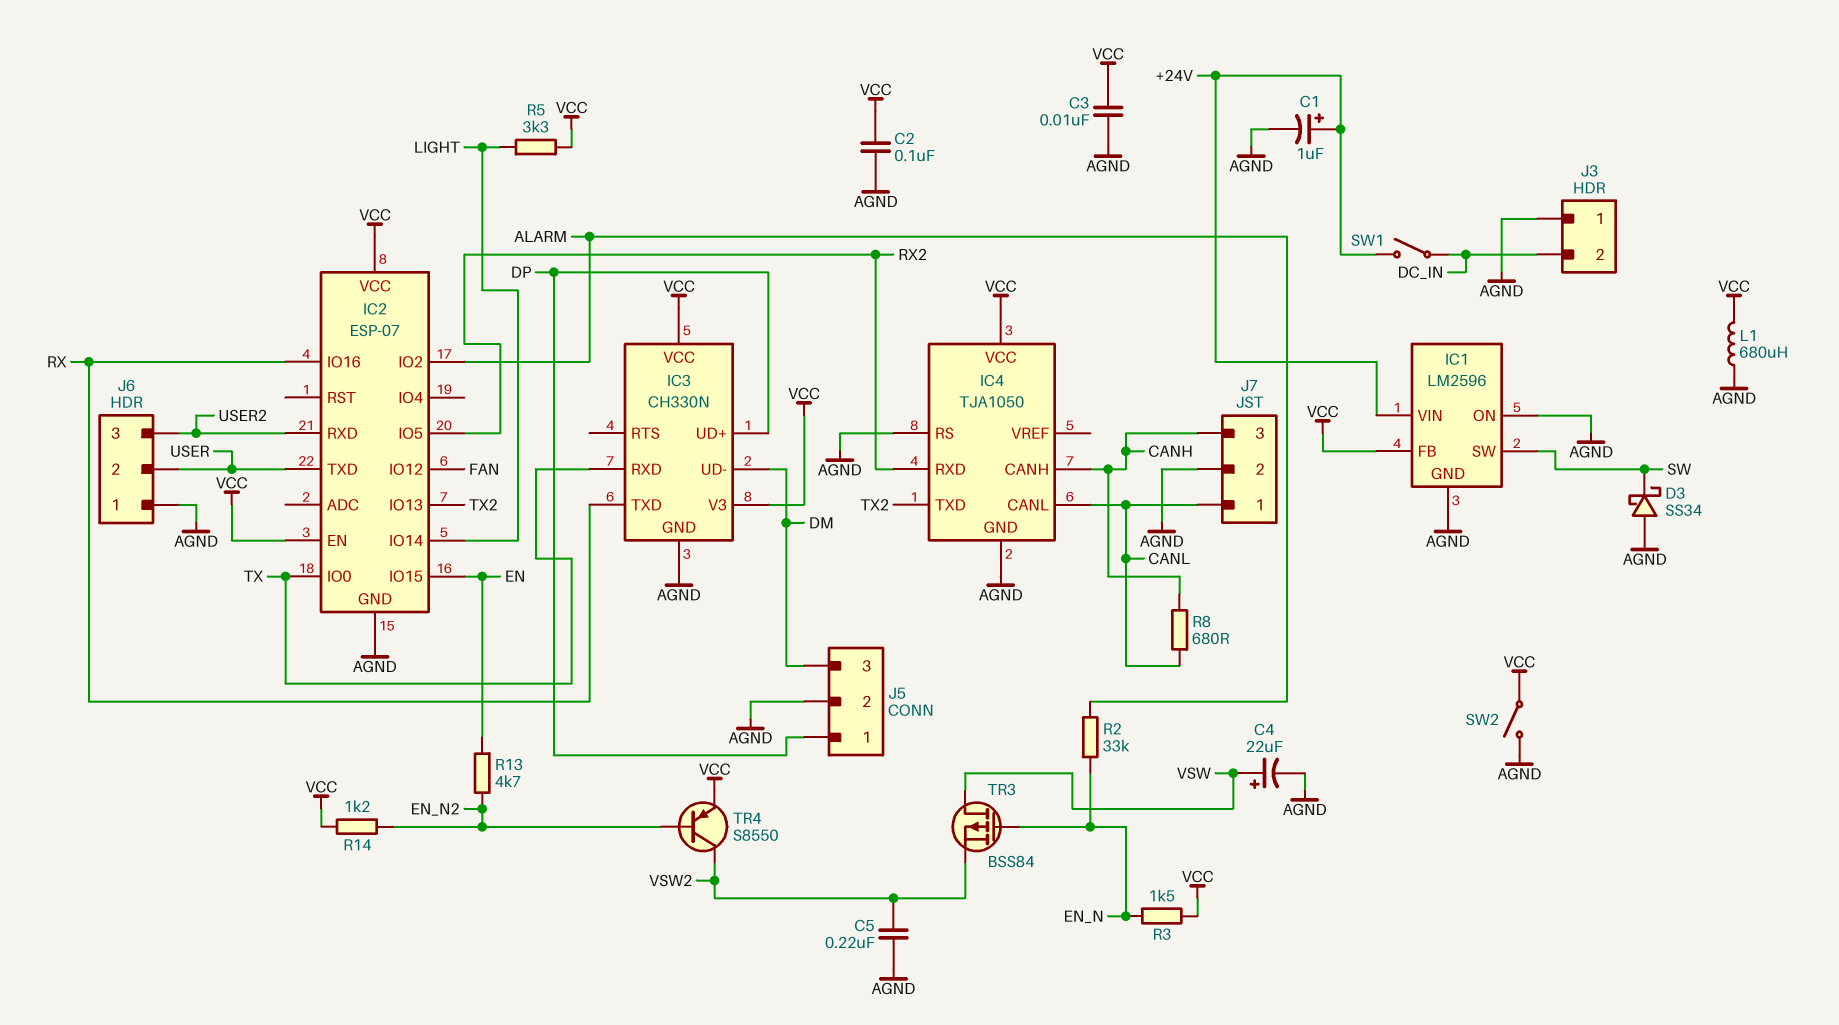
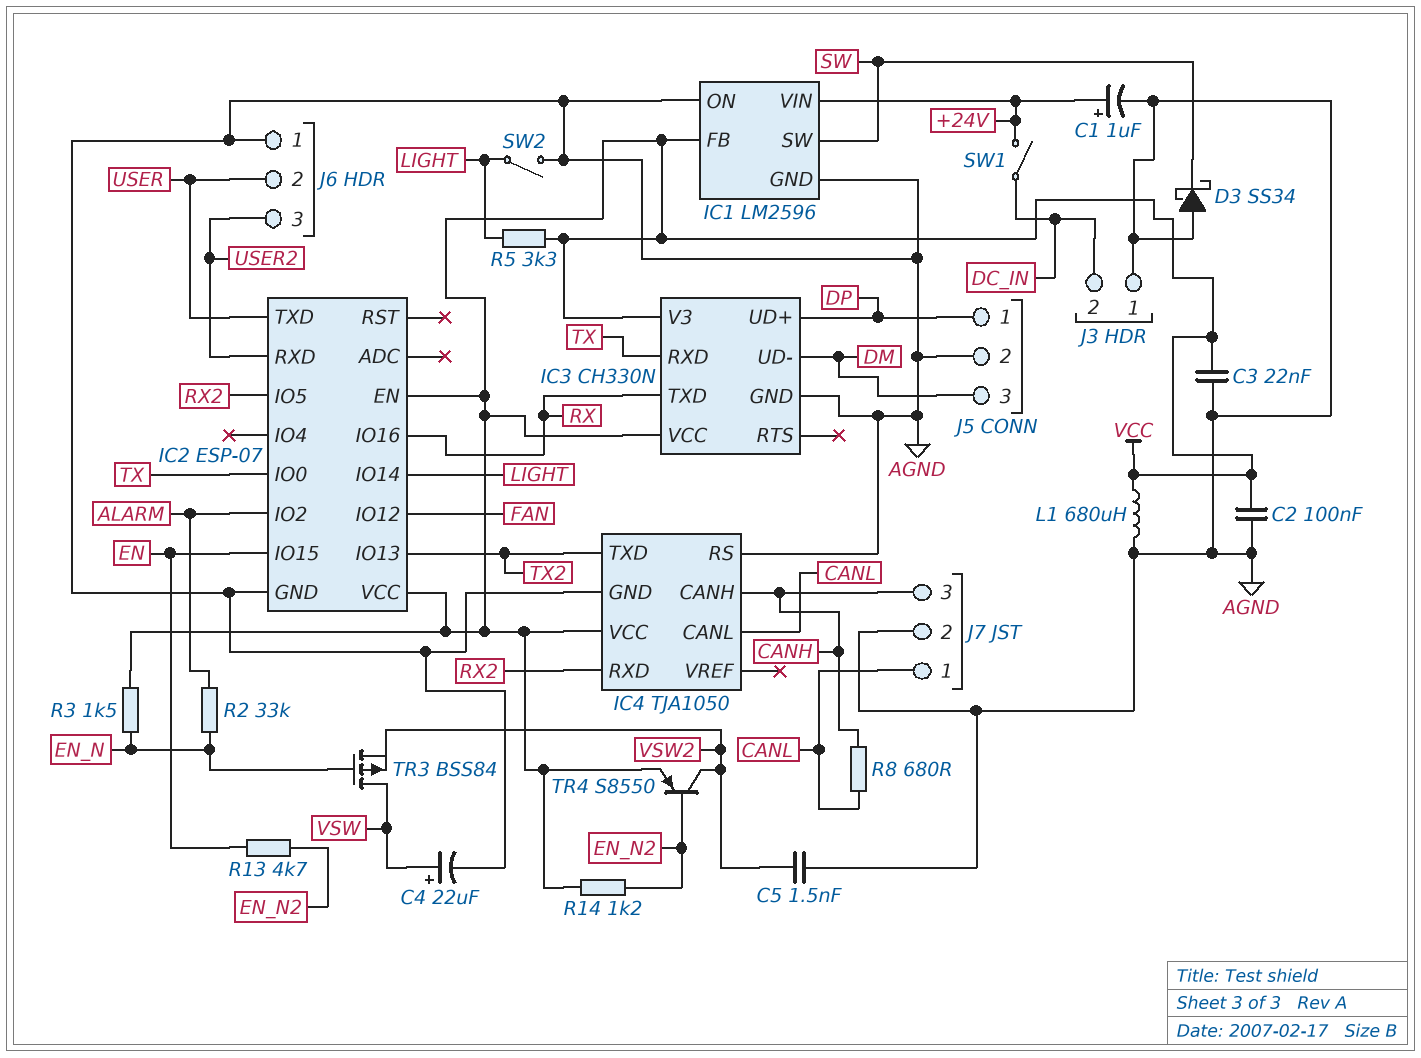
C3: 10nF (AGND, VCC) -> 22nF (AGND, VCC)
C5: 220nF (AGND, VSW2) -> 1.5nF (AGND, VSW2)
SW2: switch (AGND, VCC) -> switch (AGND, LIGHT)

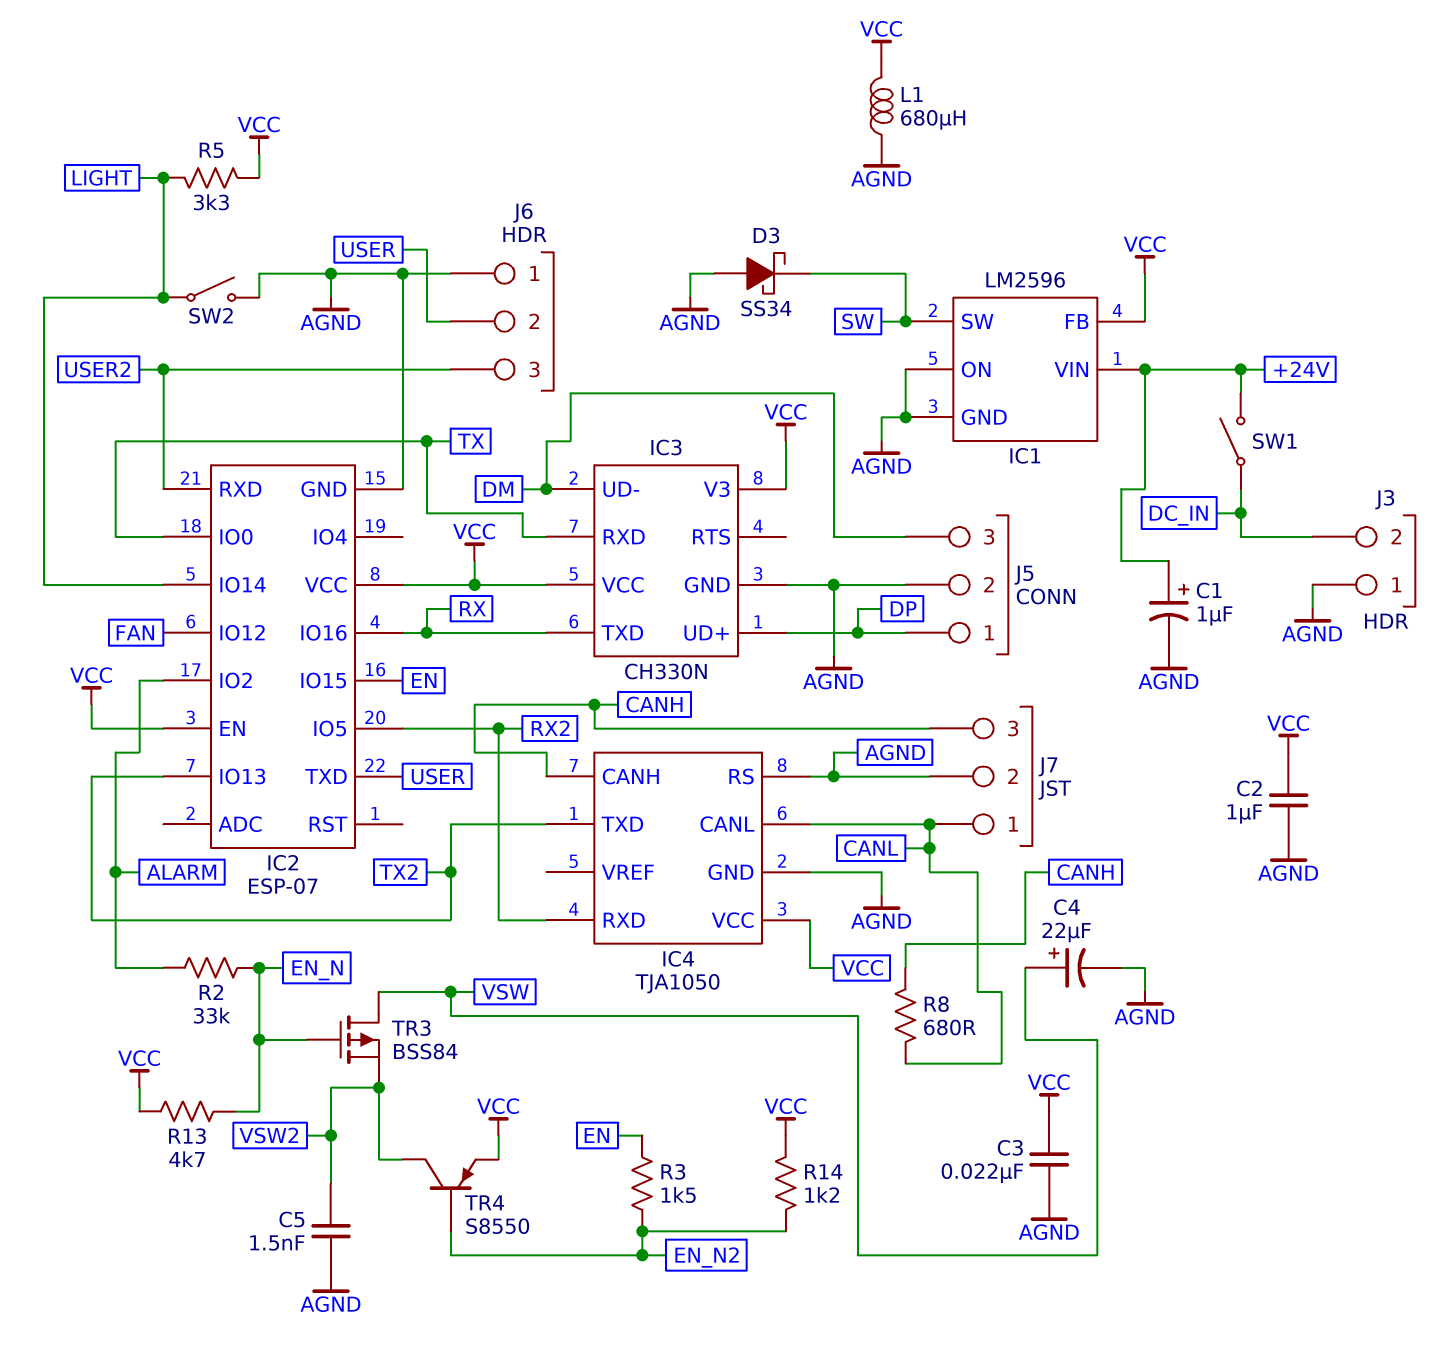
C2: 100nF (AGND, VCC) -> 1uF (AGND, VCC)
R3: 1.5k (EN_N, VCC) -> 1.5k (EN, EN_N2)
R13: 4.7k (EN, EN_N2) -> 4.7k (EN_N, VCC)

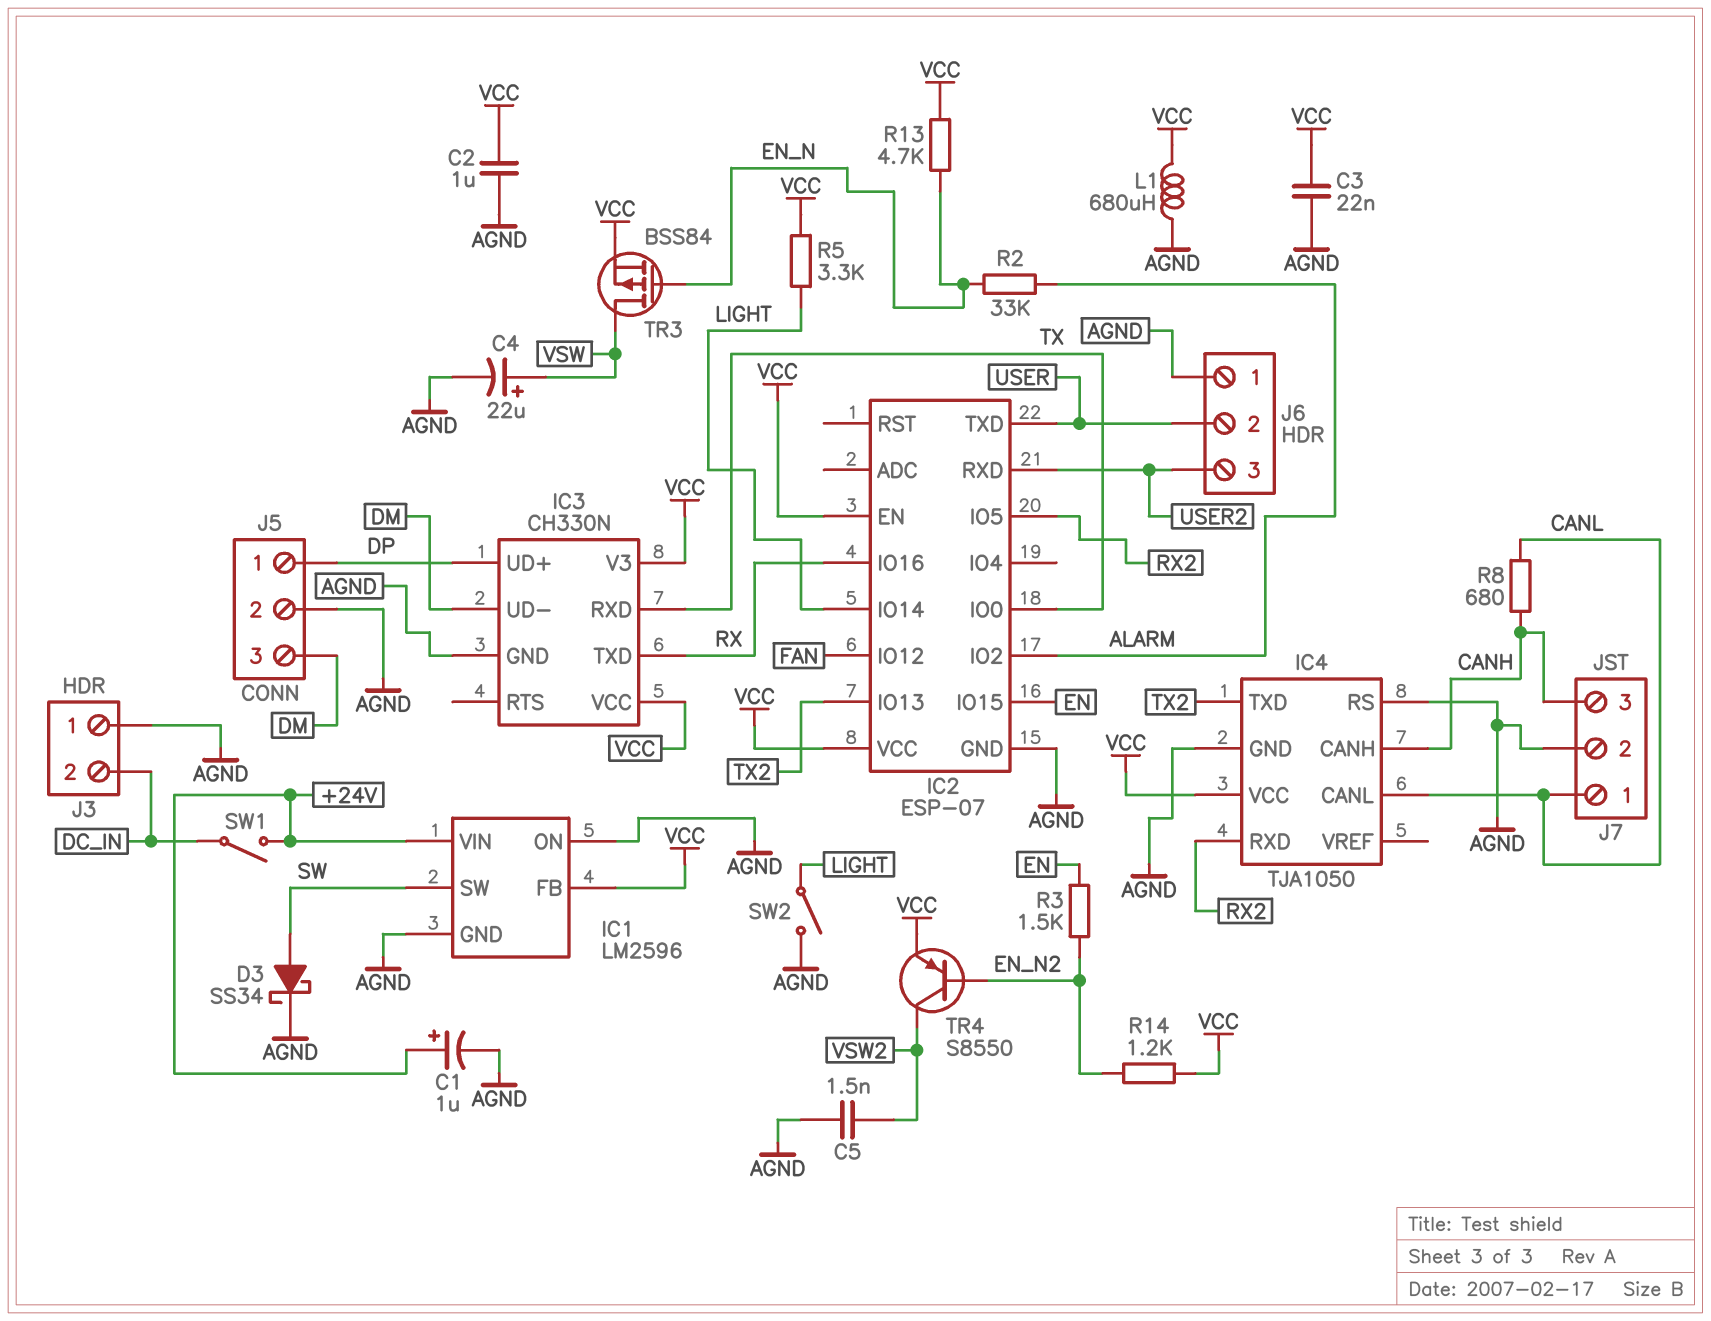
D3: schottky SS34 (A AGND, K SW) -> schottky SS34 (A SW, K AGND)
TR3: PMOS BSS84 (G EN_N, D VSW, S VSW2) -> PMOS BSS84 (G EN_N, D VSW, S VCC)

